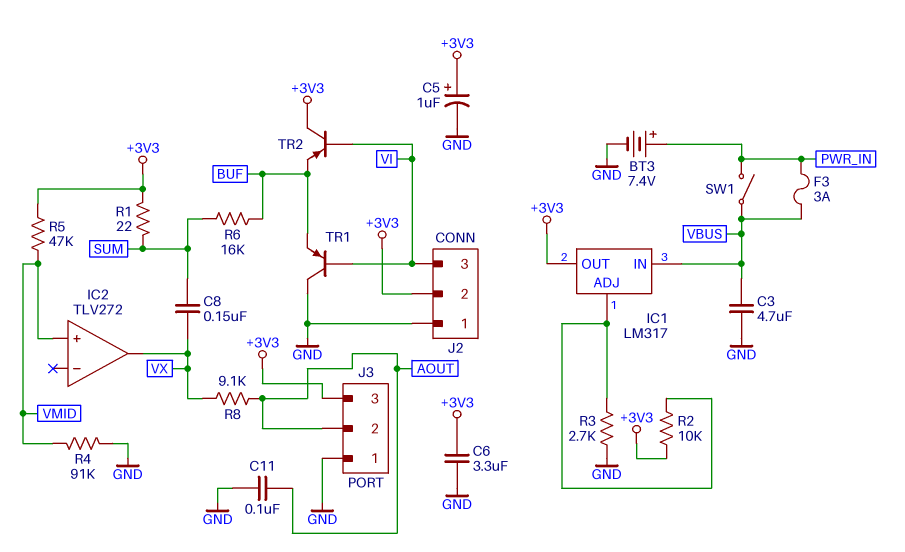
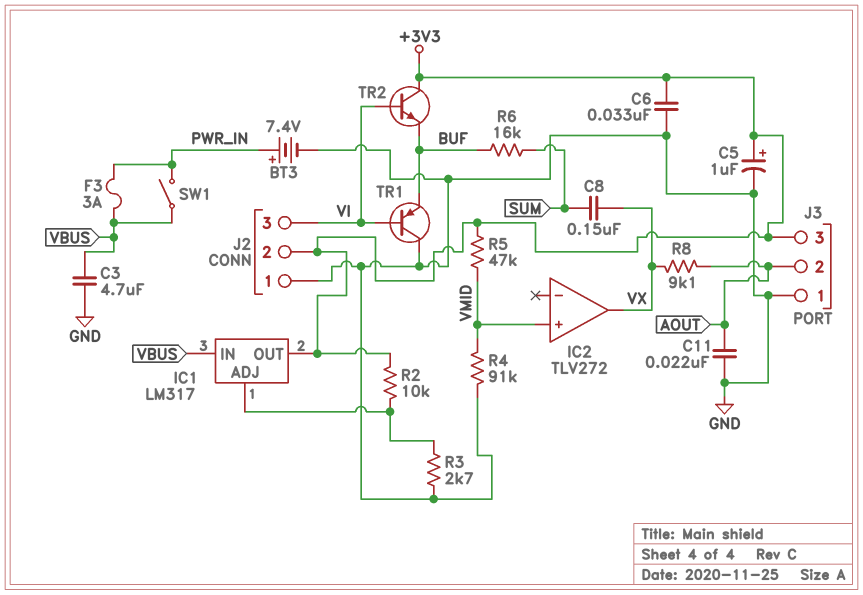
C6: 3.3uF (+3V3, GND) -> 33nF (+3V3, GND)
C11: 100nF (AOUT, GND) -> 22nF (AOUT, GND)
R1: 22 (+3V3, SUM) -> none
TR2: PNP (B VI, C +3V3, E BUF) -> NPN (B VI, C +3V3, E BUF)

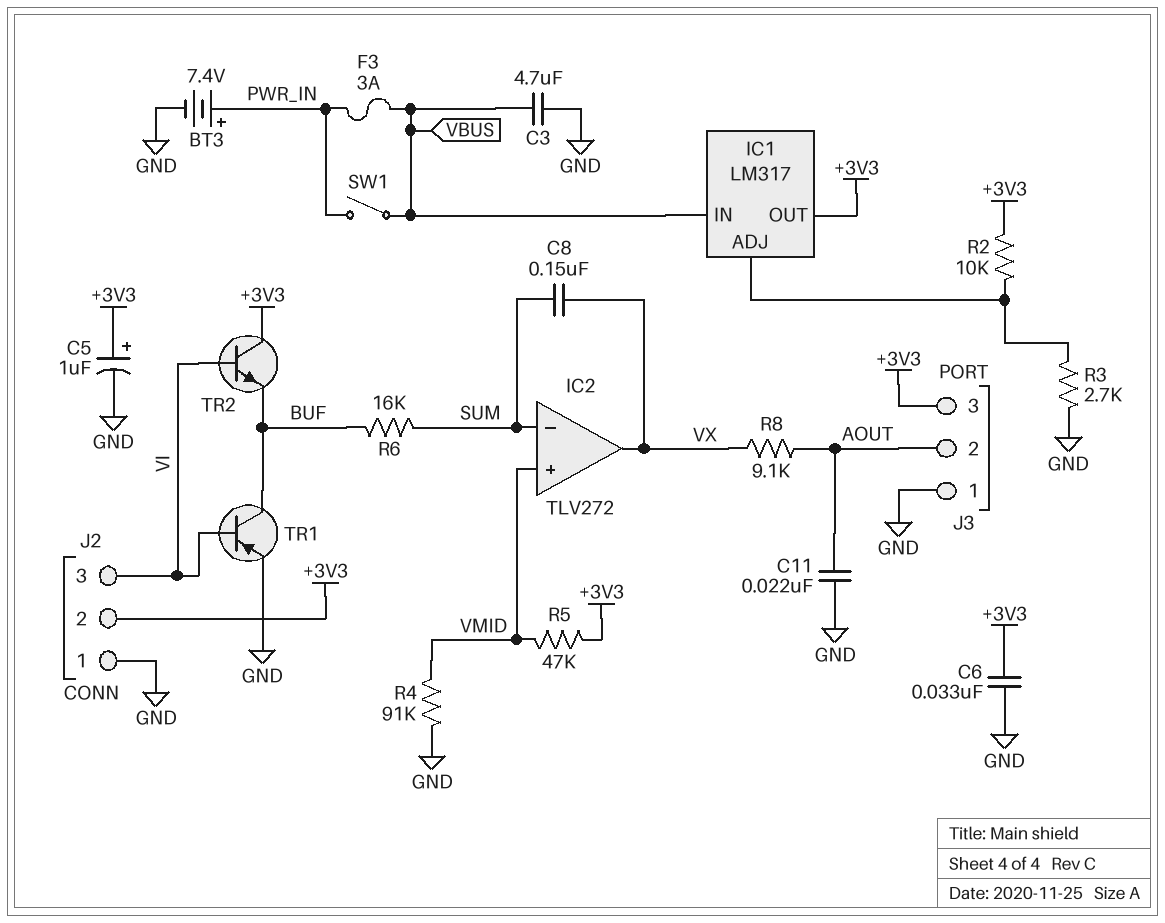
IC2 pin in-: none -> SUM
TR1: PNP (B VI, C GND, E BUF) -> PNP (B VI, C BUF, E GND)

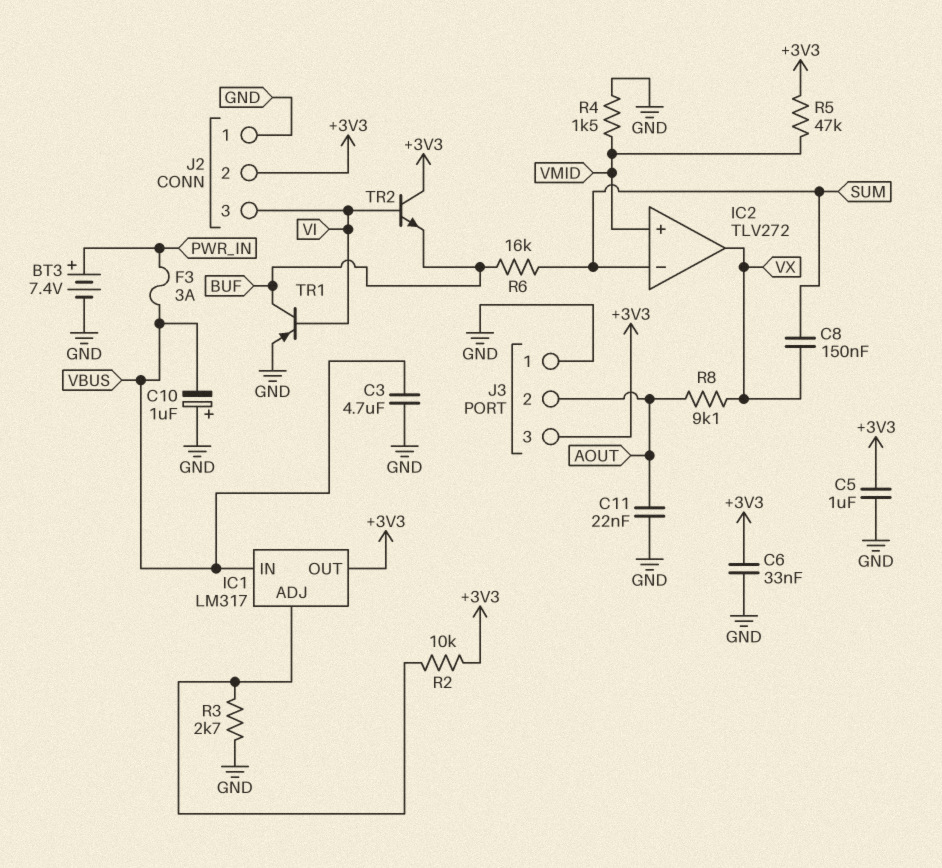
C5: 1uF (plus +3V3, minus GND) -> 1uF (+3V3, GND)
C10: none -> 1uF (plus GND, minus VBUS)
R4: 91k (GND, VMID) -> 1.5k (GND, VMID)
SW1: switch (PWR_IN, VBUS) -> none

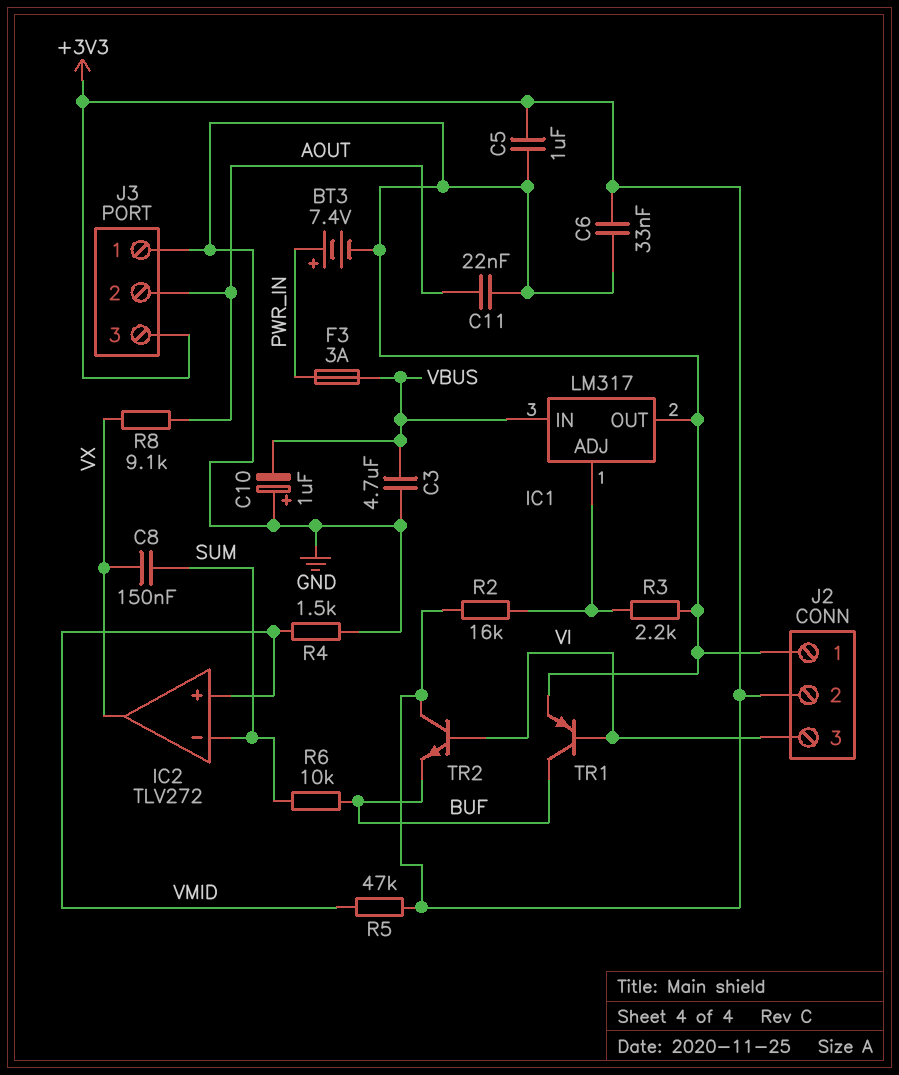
IC1 pin OUT: +3V3 -> GND
R2: 10k (+3V3, IC1/ADJ) -> 16k (+3V3, IC1/ADJ)
R3: 2.7k (GND, IC1/ADJ) -> 2.2k (GND, IC1/ADJ)
R6: 16k (BUF, SUM) -> 10k (BUF, SUM)

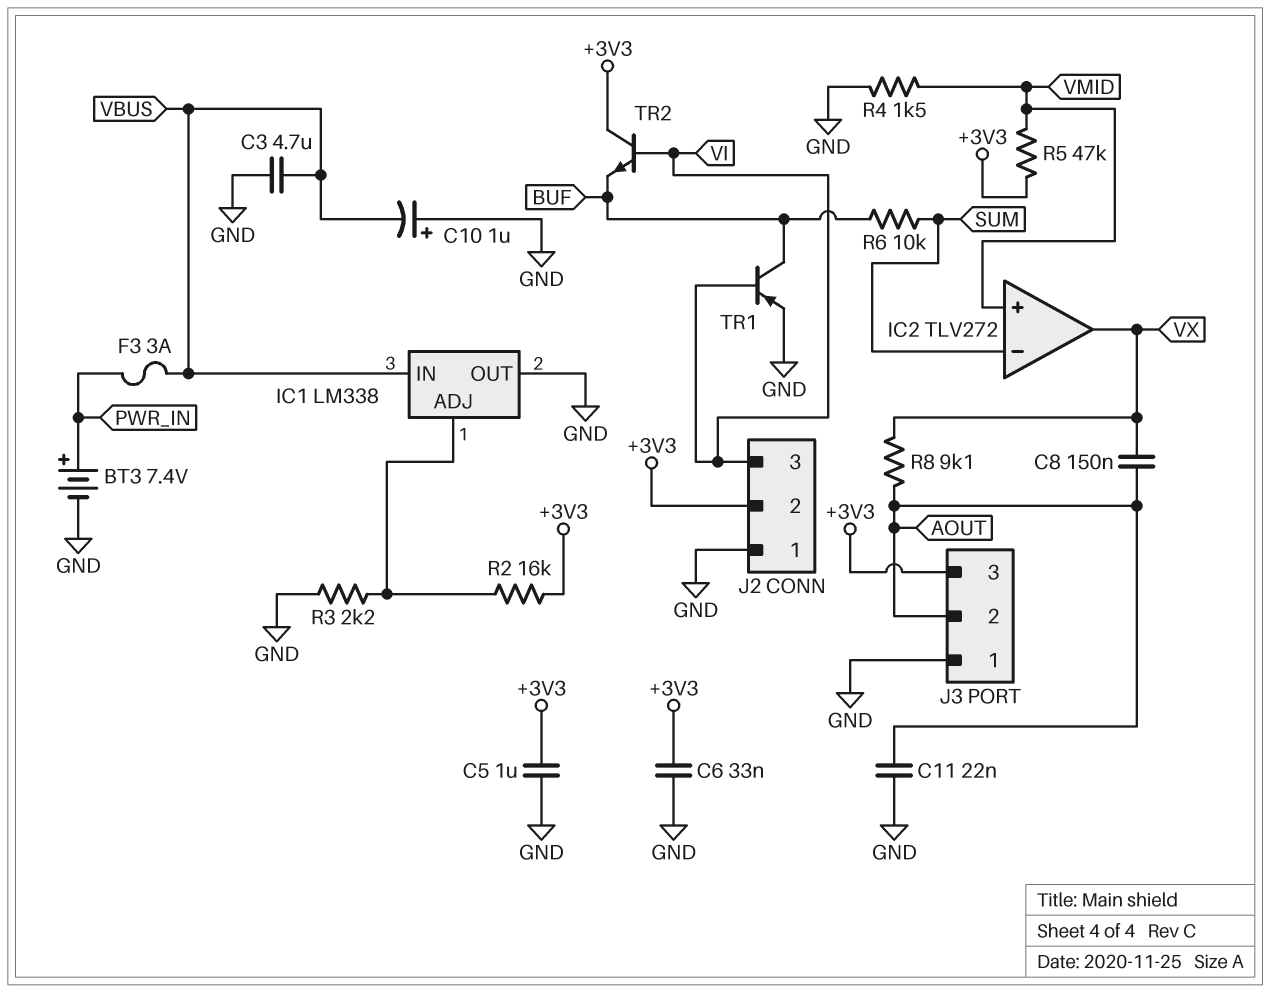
C8: 150nF (SUM, VX) -> 150nF (AOUT, VX)
IC1: LM317 -> LM338

